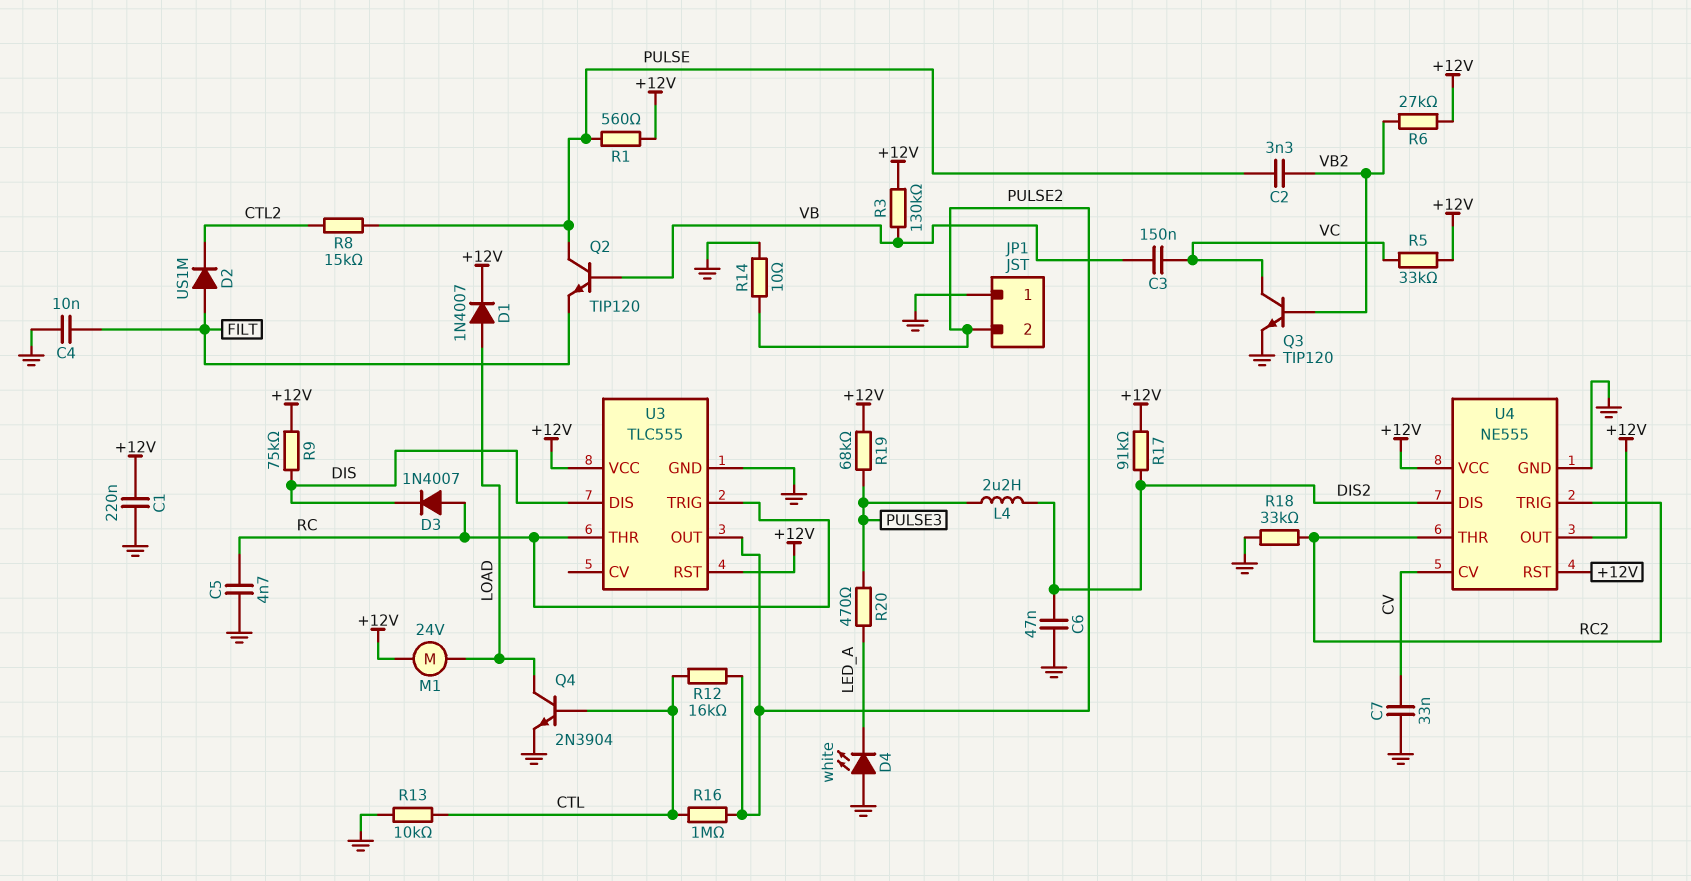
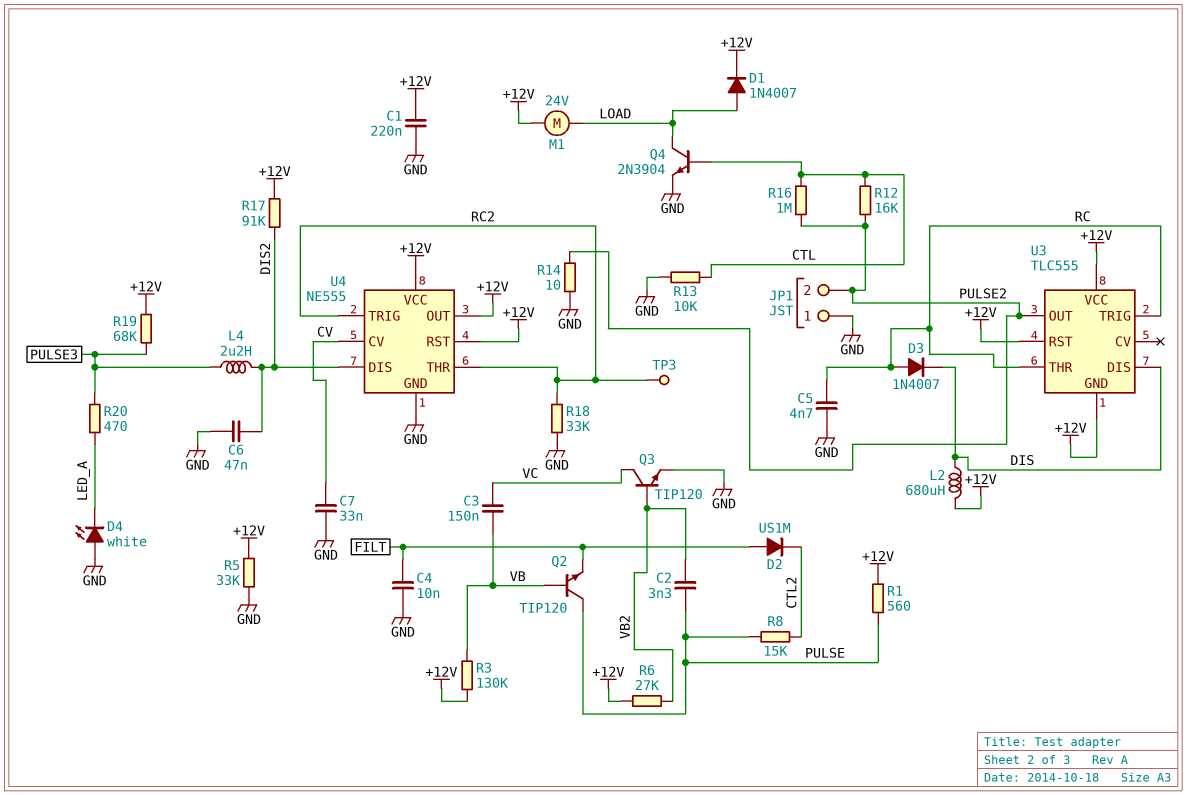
L2: none -> 680uH (+12V, DIS)
R5: 33k (+12V, VC) -> 33k (+12V, GND)
R9: 75k (+12V, DIS) -> none
TP3: none -> test point (RC2)
U3 pin GND: GND -> +12V

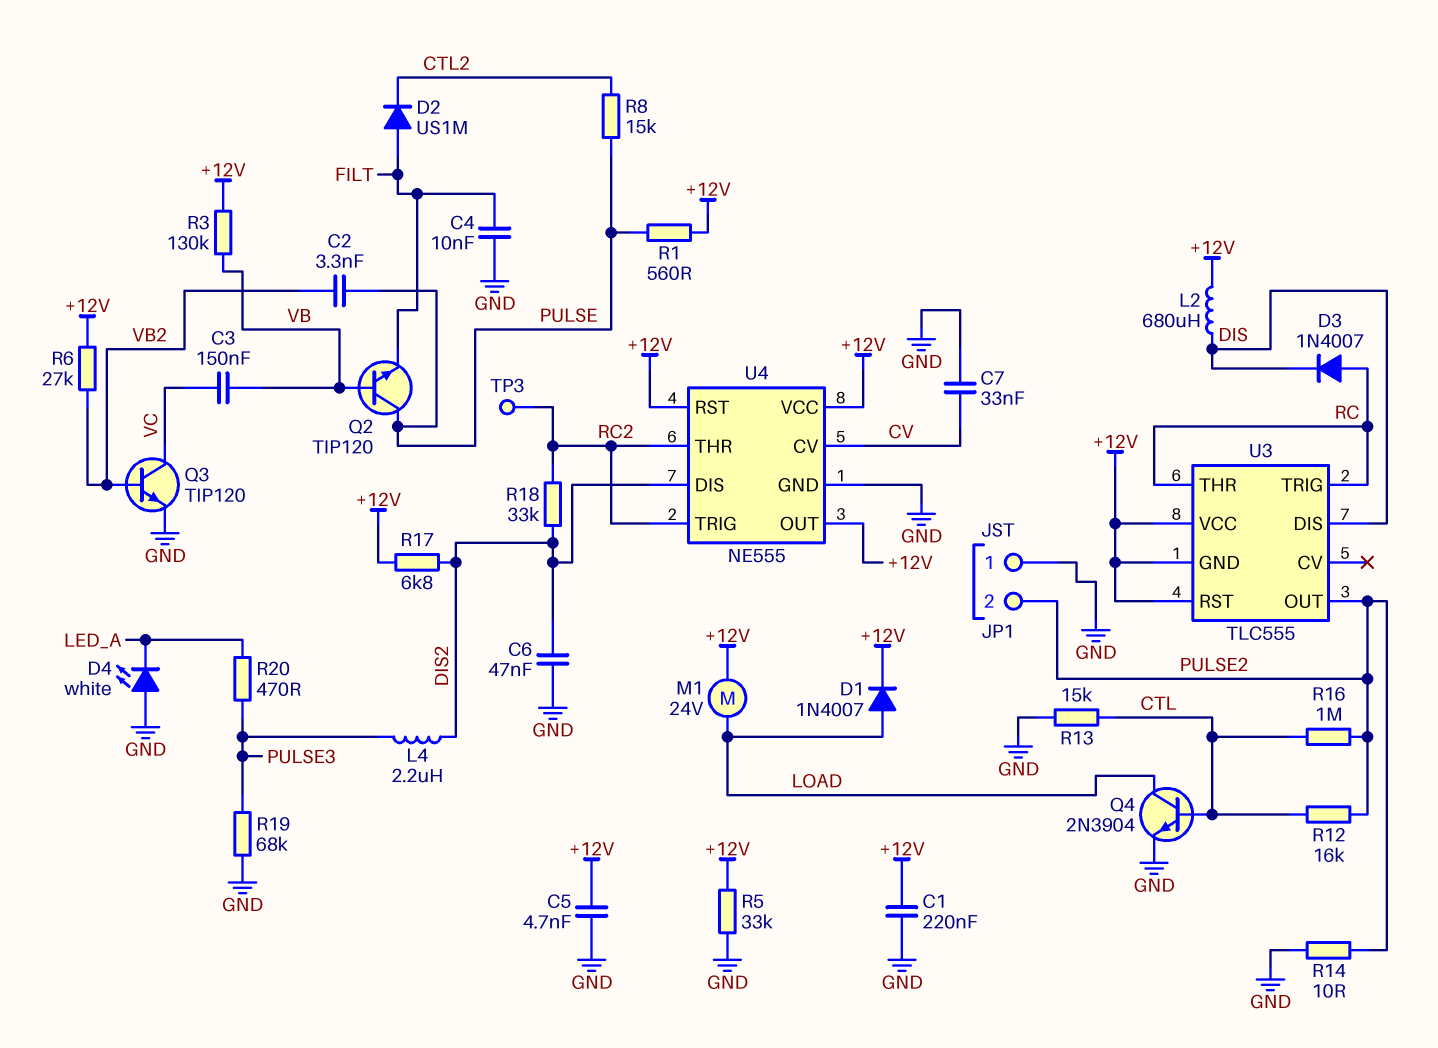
C5: 4.7nF (GND, RC) -> 4.7nF (+12V, GND)
R13: 10k (CTL, GND) -> 15k (CTL, GND)
R17: 91k (+12V, DIS2) -> 6.8k (+12V, DIS2)
R18: 33k (GND, RC2) -> 33k (DIS2, RC2)
R19: 68k (+12V, PULSE3) -> 68k (GND, PULSE3)

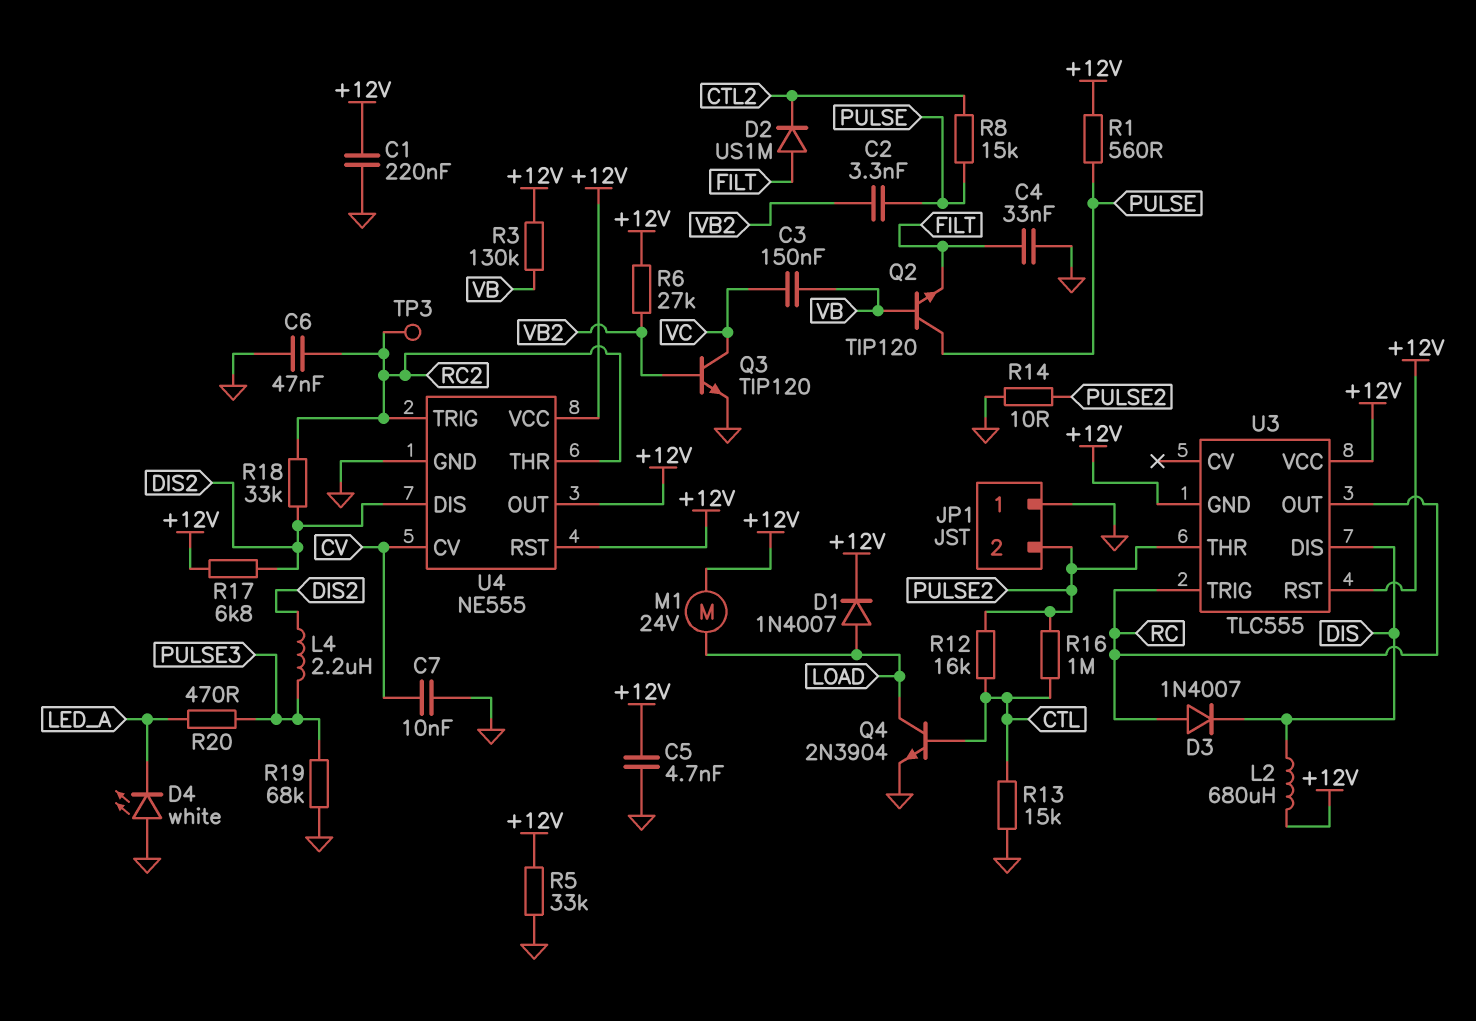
C4: 10nF (FILT, GND) -> 33nF (FILT, GND)
C6: 47nF (DIS2, GND) -> 47nF (GND, RC2)
C7: 33nF (CV, GND) -> 10nF (CV, GND)
U3 pin OUT: PULSE2 -> RC
U3 pin THR: RC -> PULSE2

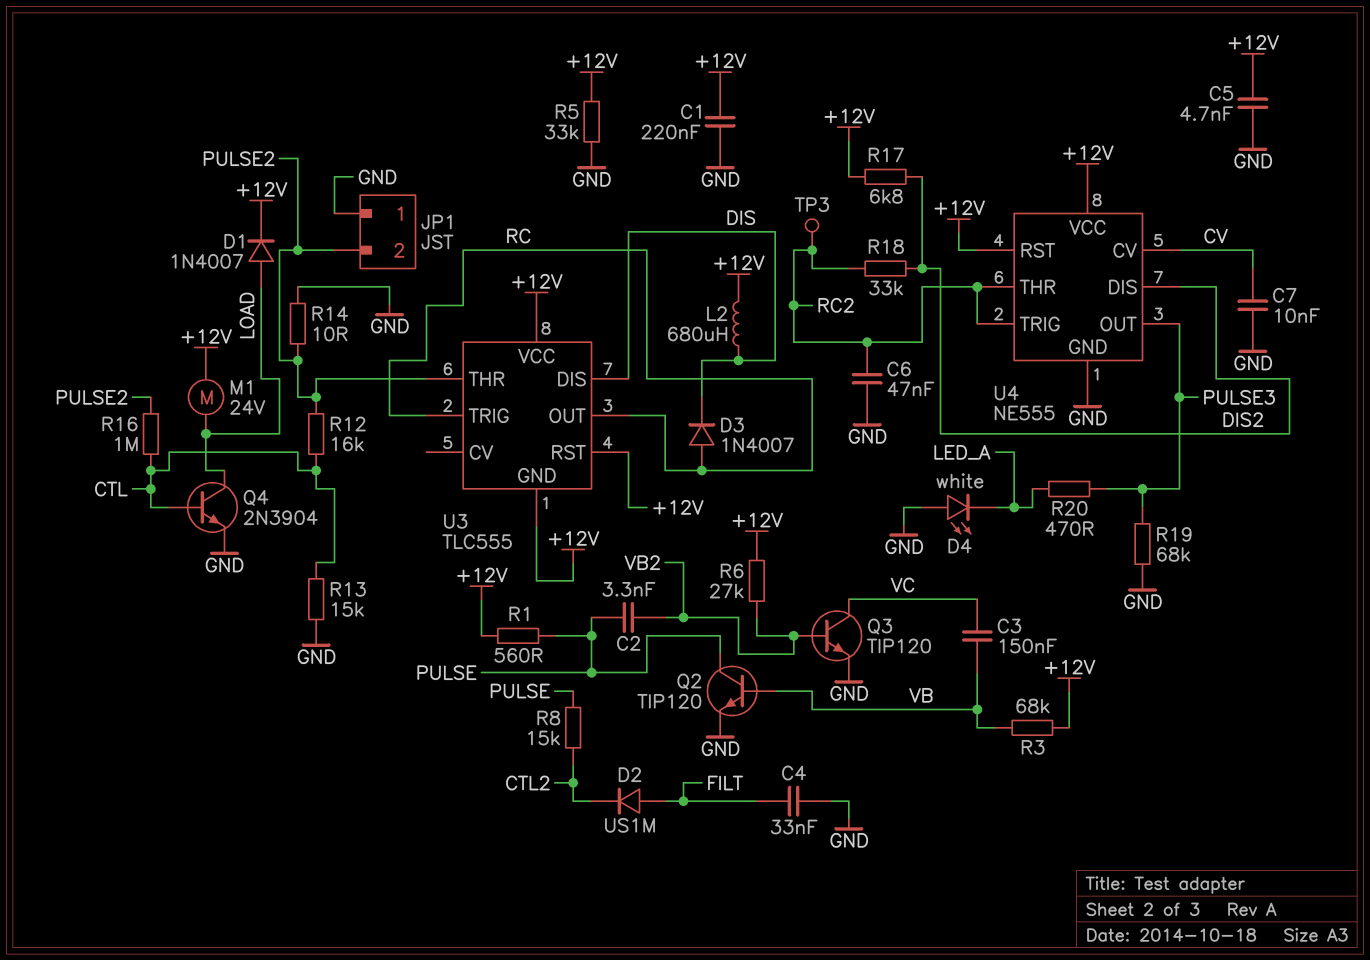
L4: 2.2uH (DIS2, PULSE3) -> none
Q2: NPN TIP120 (B VB, C PULSE, E FILT) -> NPN TIP120 (B VB, C PULSE, E GND)
R3: 130k (+12V, VB) -> 68k (+12V, VB)
U4 pin OUT: +12V -> PULSE3

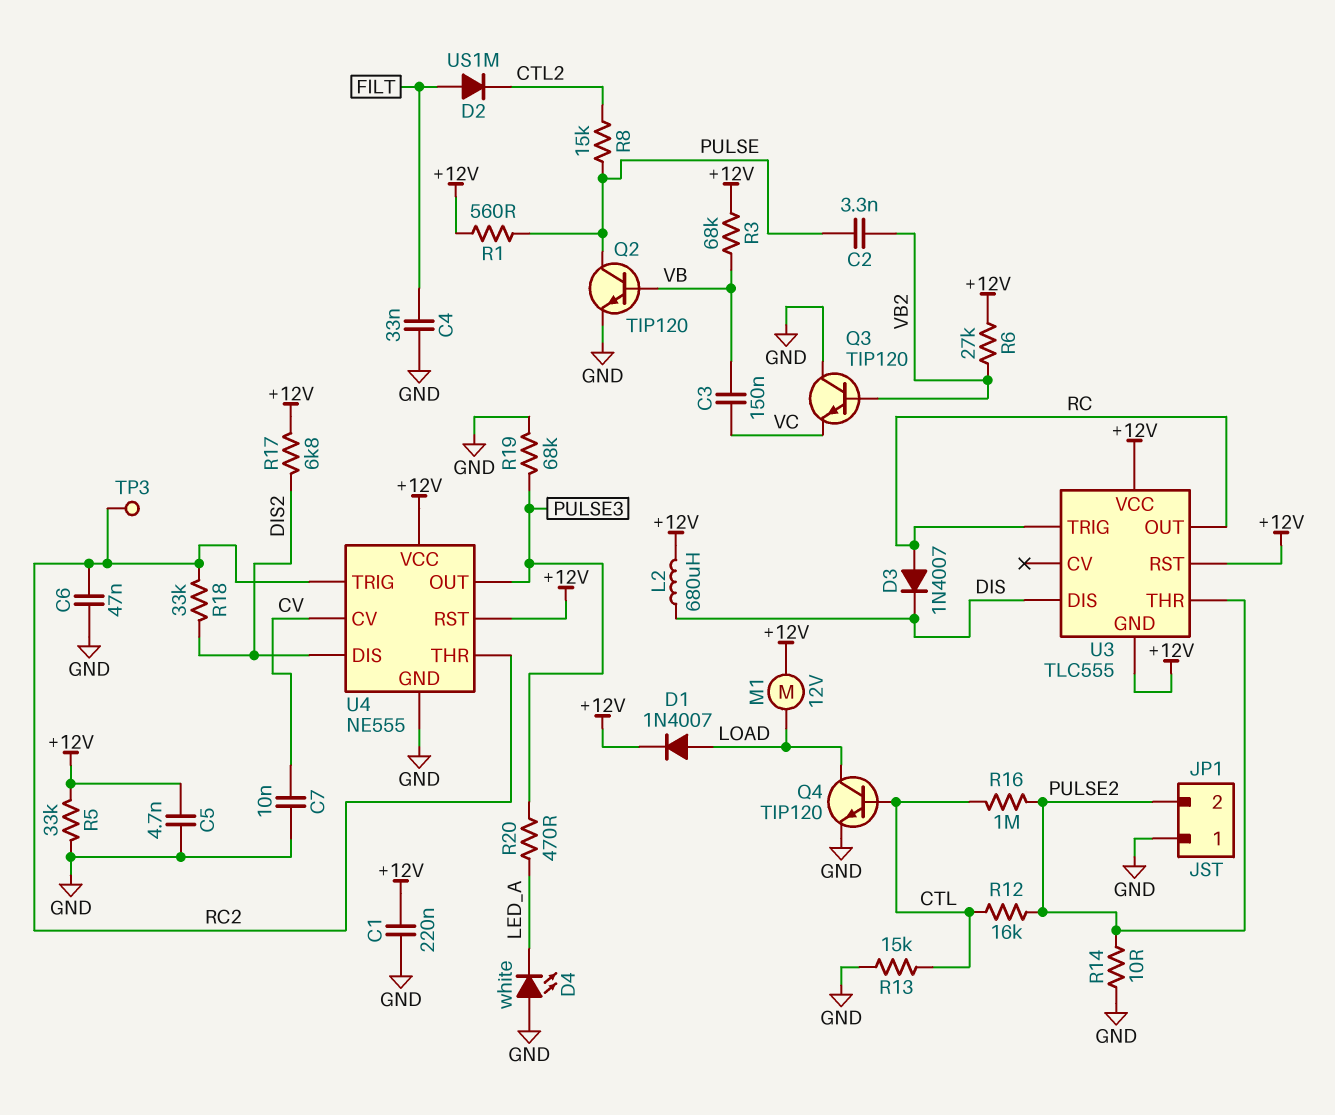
M1: motor 24V (+12V, LOAD) -> motor 12V (+12V, LOAD)
Q3: NPN TIP120 (B VB2, C VC, E GND) -> NPN TIP120 (B VB2, C GND, E VC)
Q4: NPN 2N3904 (B CTL, C LOAD, E GND) -> NPN TIP120 (B CTL, C LOAD, E GND)

